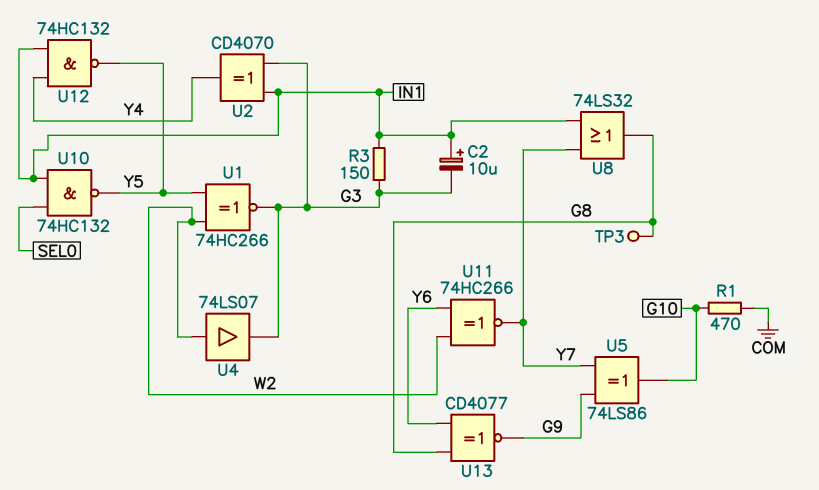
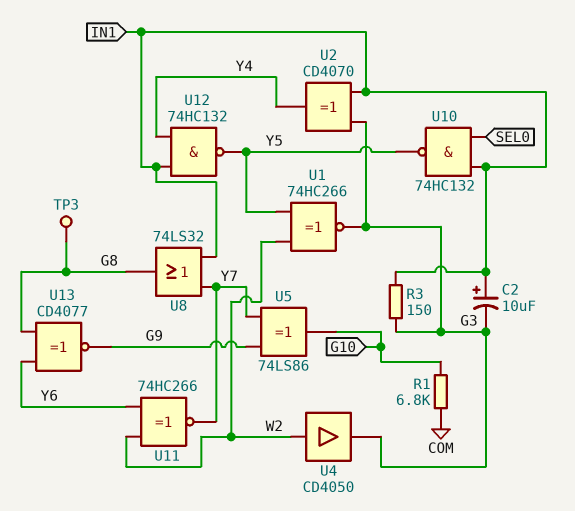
R1: 470 (COM, G10) -> 6.8k (COM, G10)
U4: buffer 74LS07 (in W2, out G3) -> buffer CD4050 (in W2, out G3)

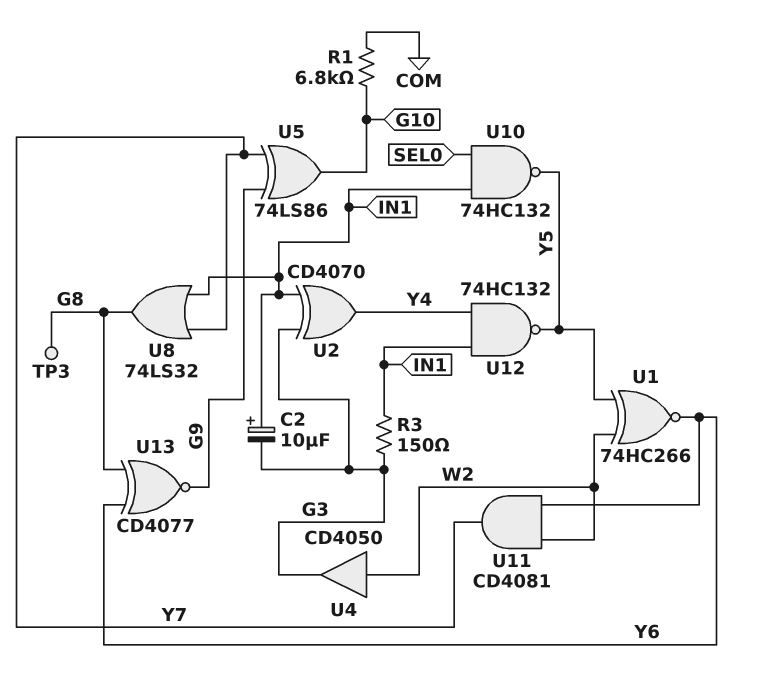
U1: XNOR 74HC266 (in W2, in Y5, out G3) -> XNOR 74HC266 (in W2, in Y5, out Y6)
U11: XNOR 74HC266 (in W2, in Y6, out Y7) -> AND CD4081 (in W2, in Y6, out Y7)

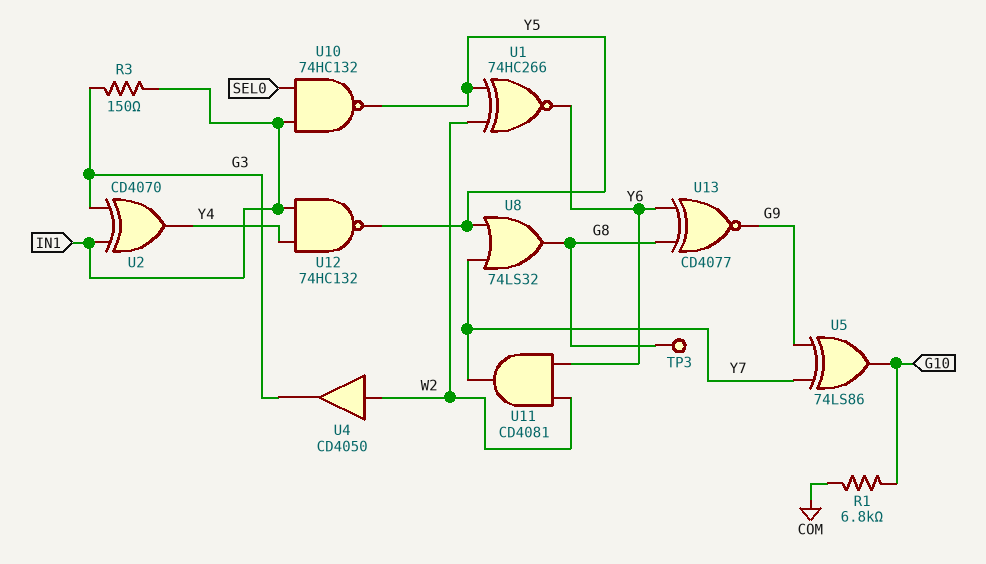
C2: 10uF (plus IN1, minus G3) -> none
U8: OR 74LS32 (in IN1, in Y7, out G8) -> OR 74LS32 (in Y5, in Y7, out G8)

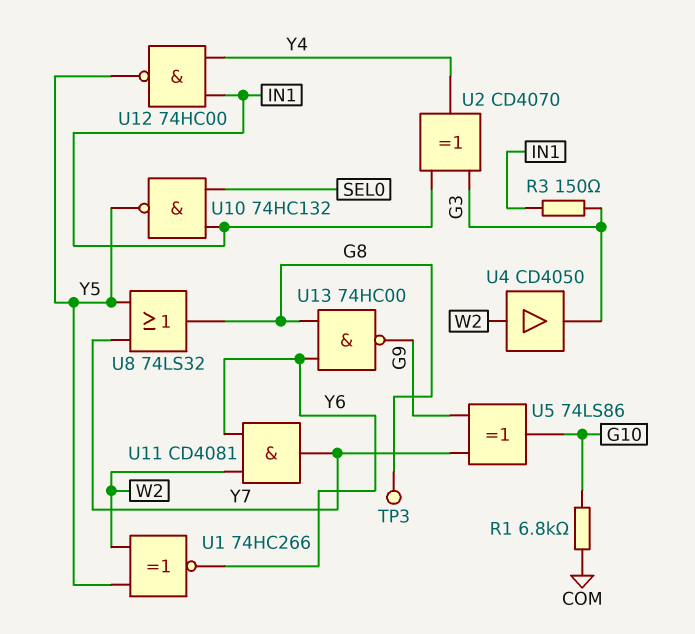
U12: NAND 74HC132 (in IN1, in Y4, out Y5) -> NAND 74HC00 (in IN1, in Y4, out Y5)
U13: XNOR CD4077 (in G8, in Y6, out G9) -> NAND 74HC00 (in G8, in Y6, out G9)

